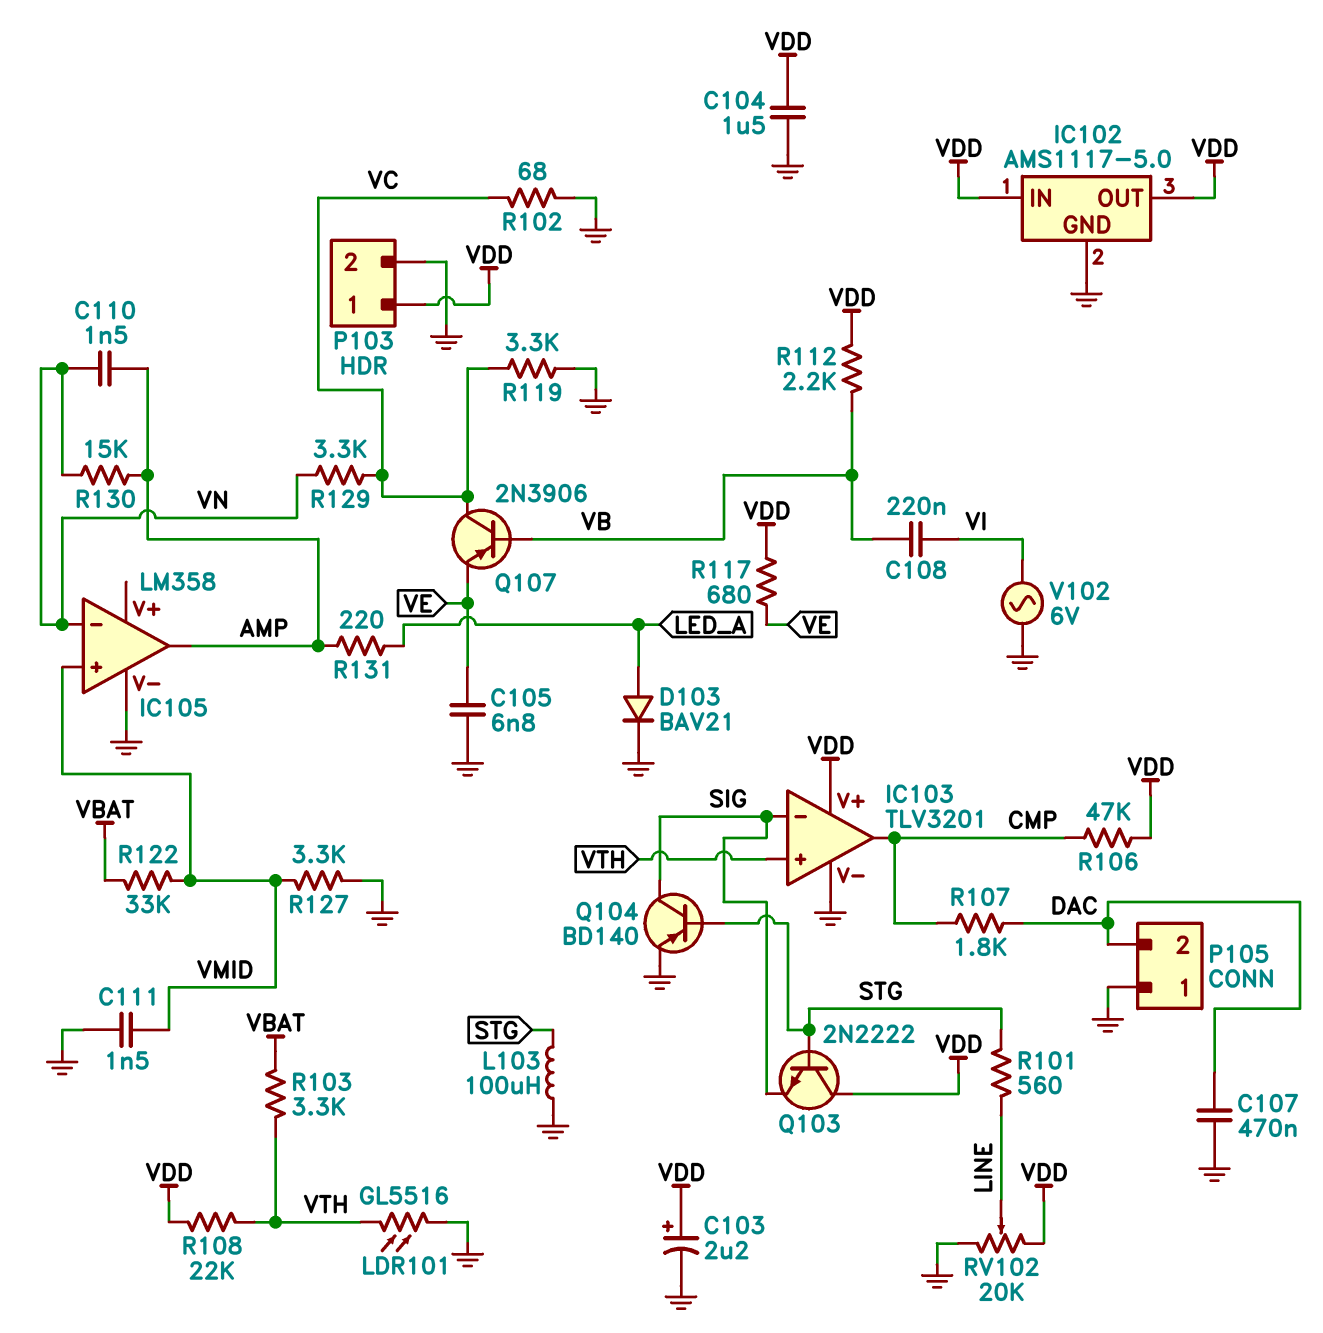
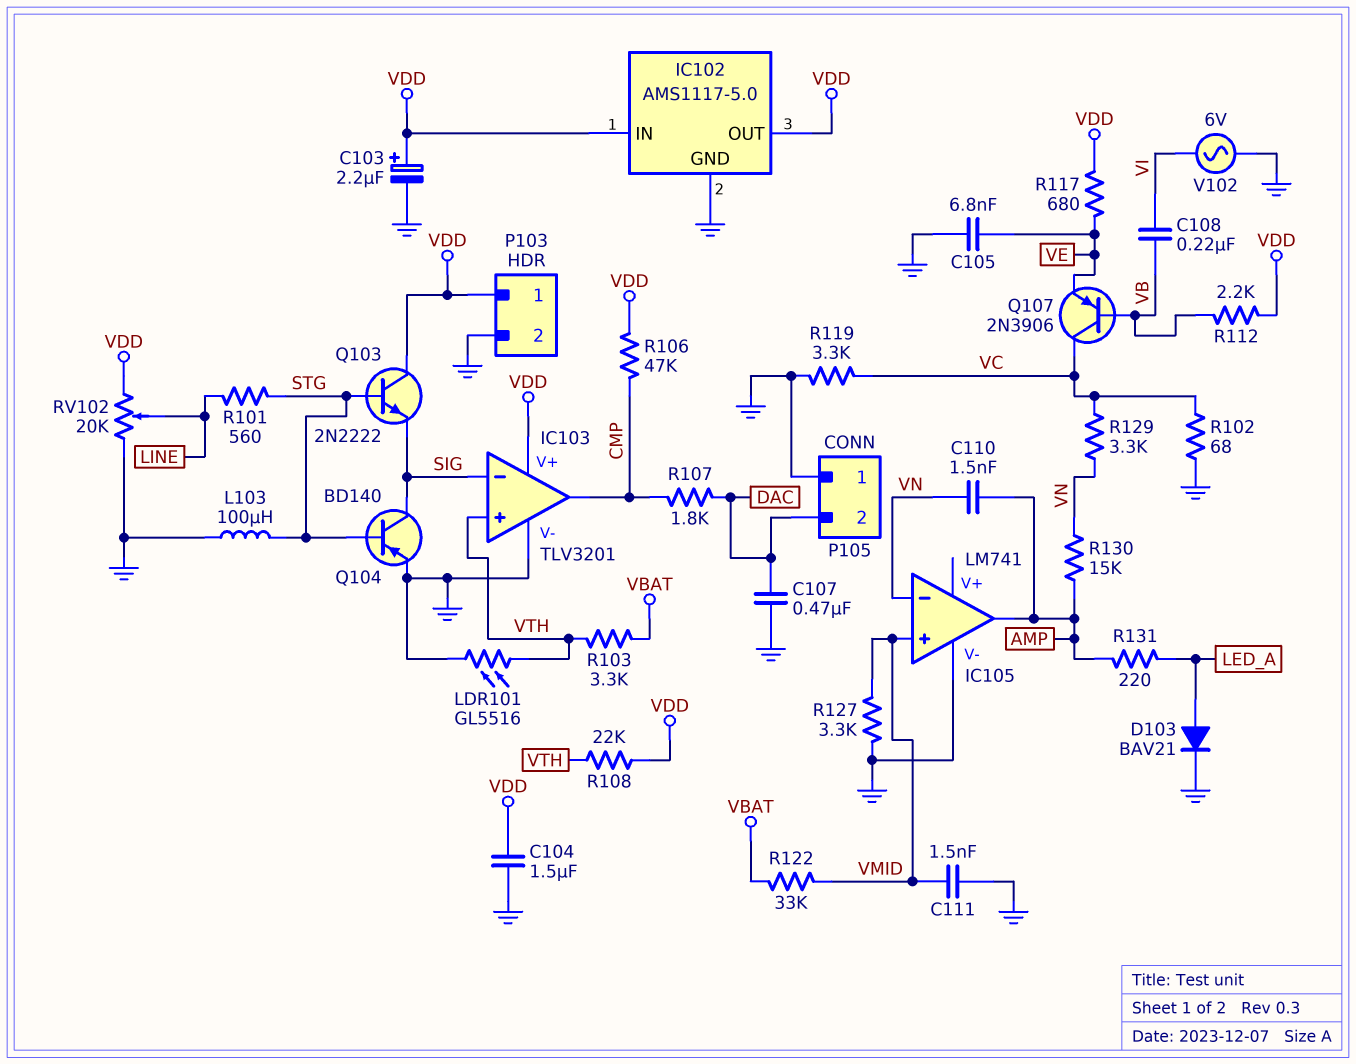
IC105: LM358 -> LM741

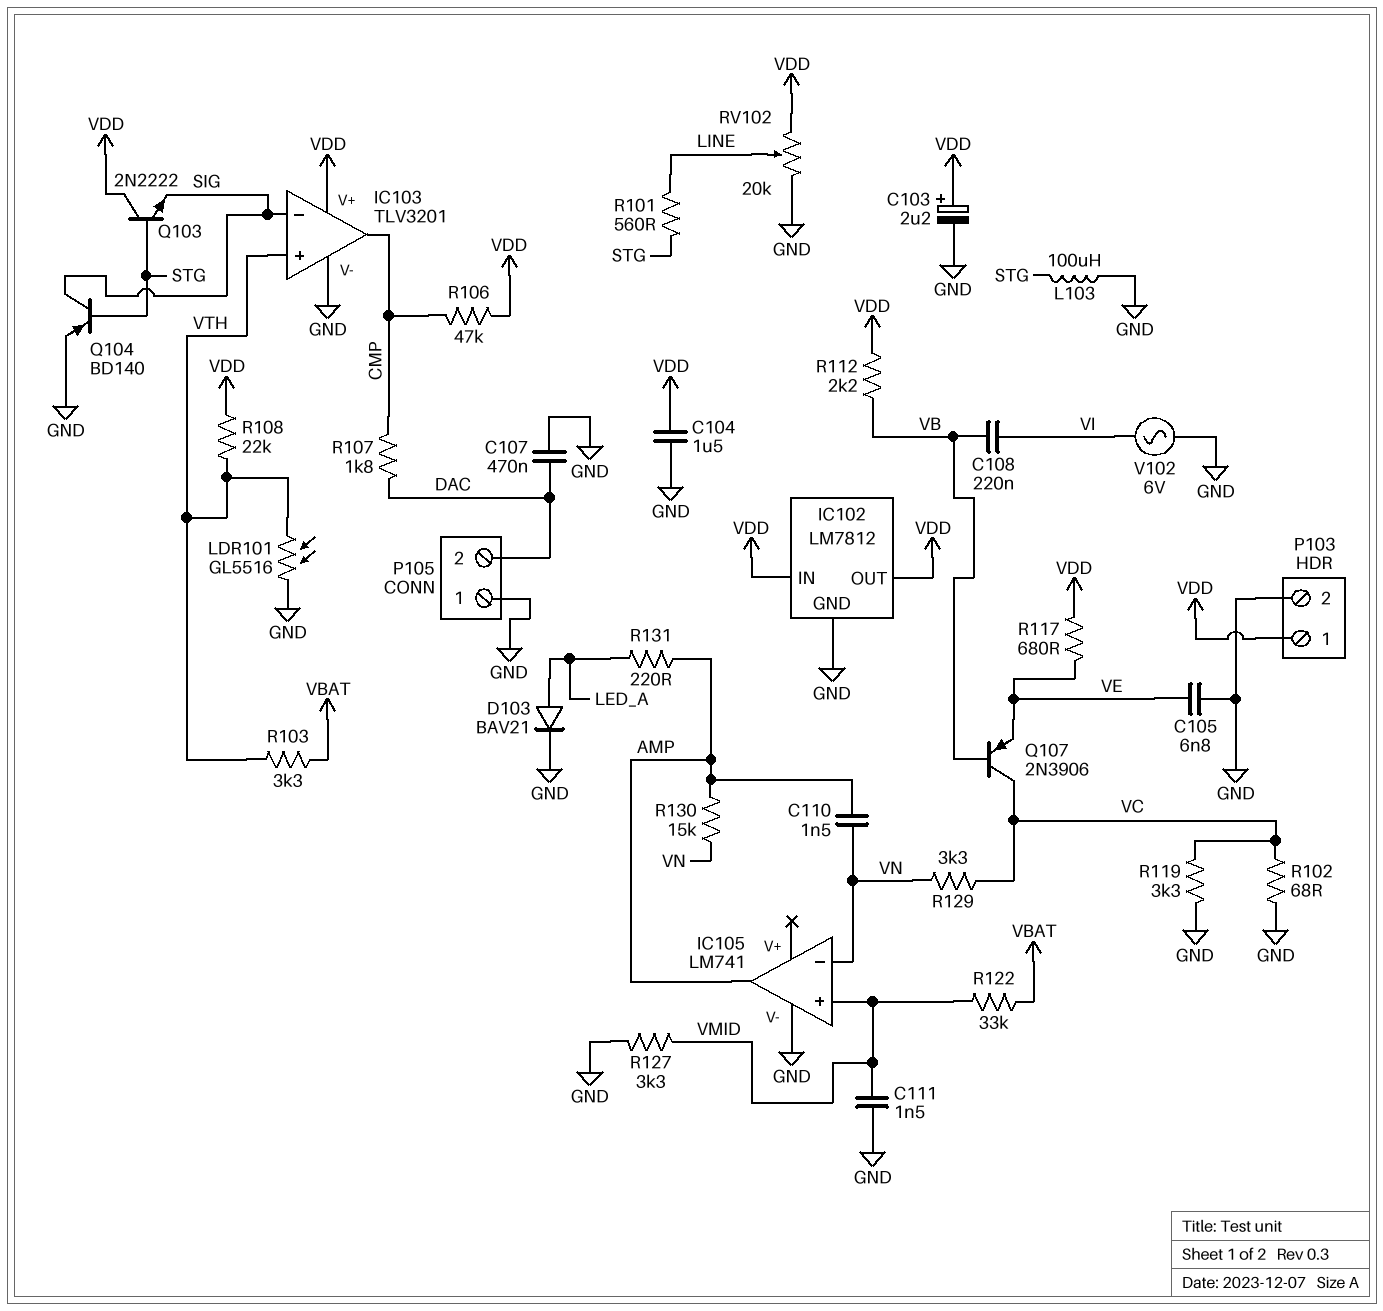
IC102: AMS1117-5.0 -> LM7812

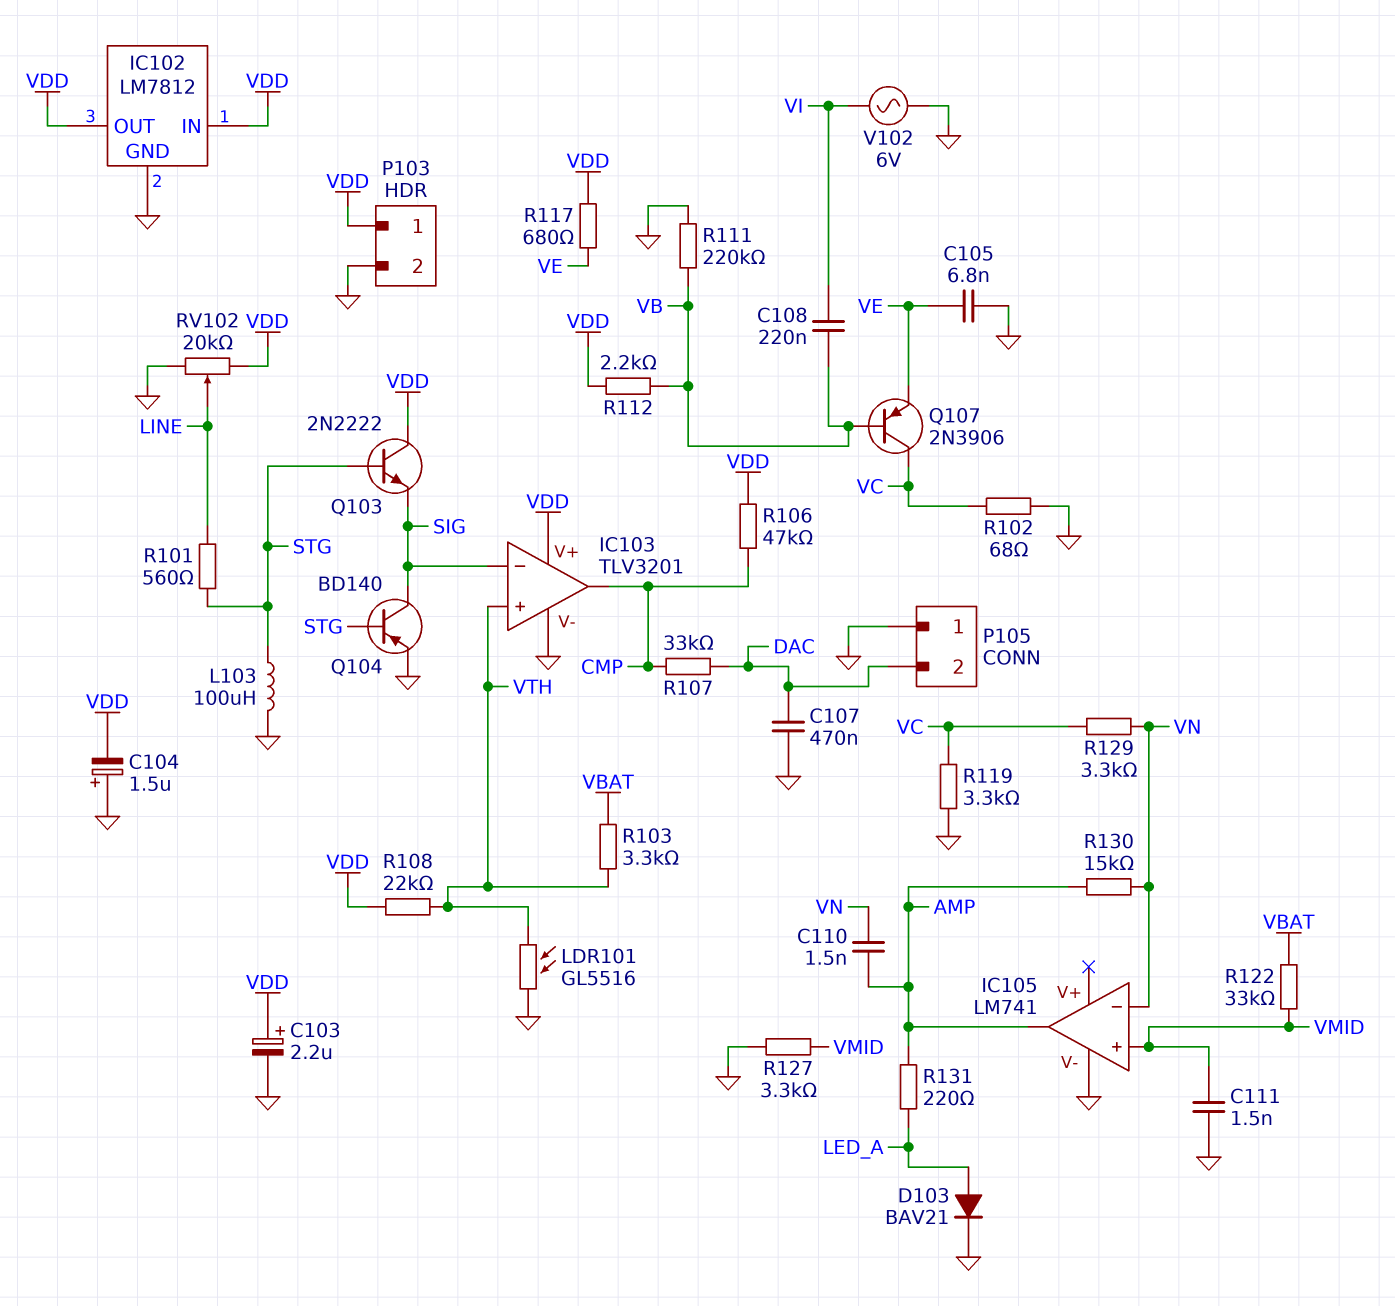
C104: 1.5uF (GND, VDD) -> 1.5uF (plus GND, minus VDD)
R107: 1.8k (CMP, DAC) -> 33k (CMP, DAC)
R111: none -> 220k (GND, VB)

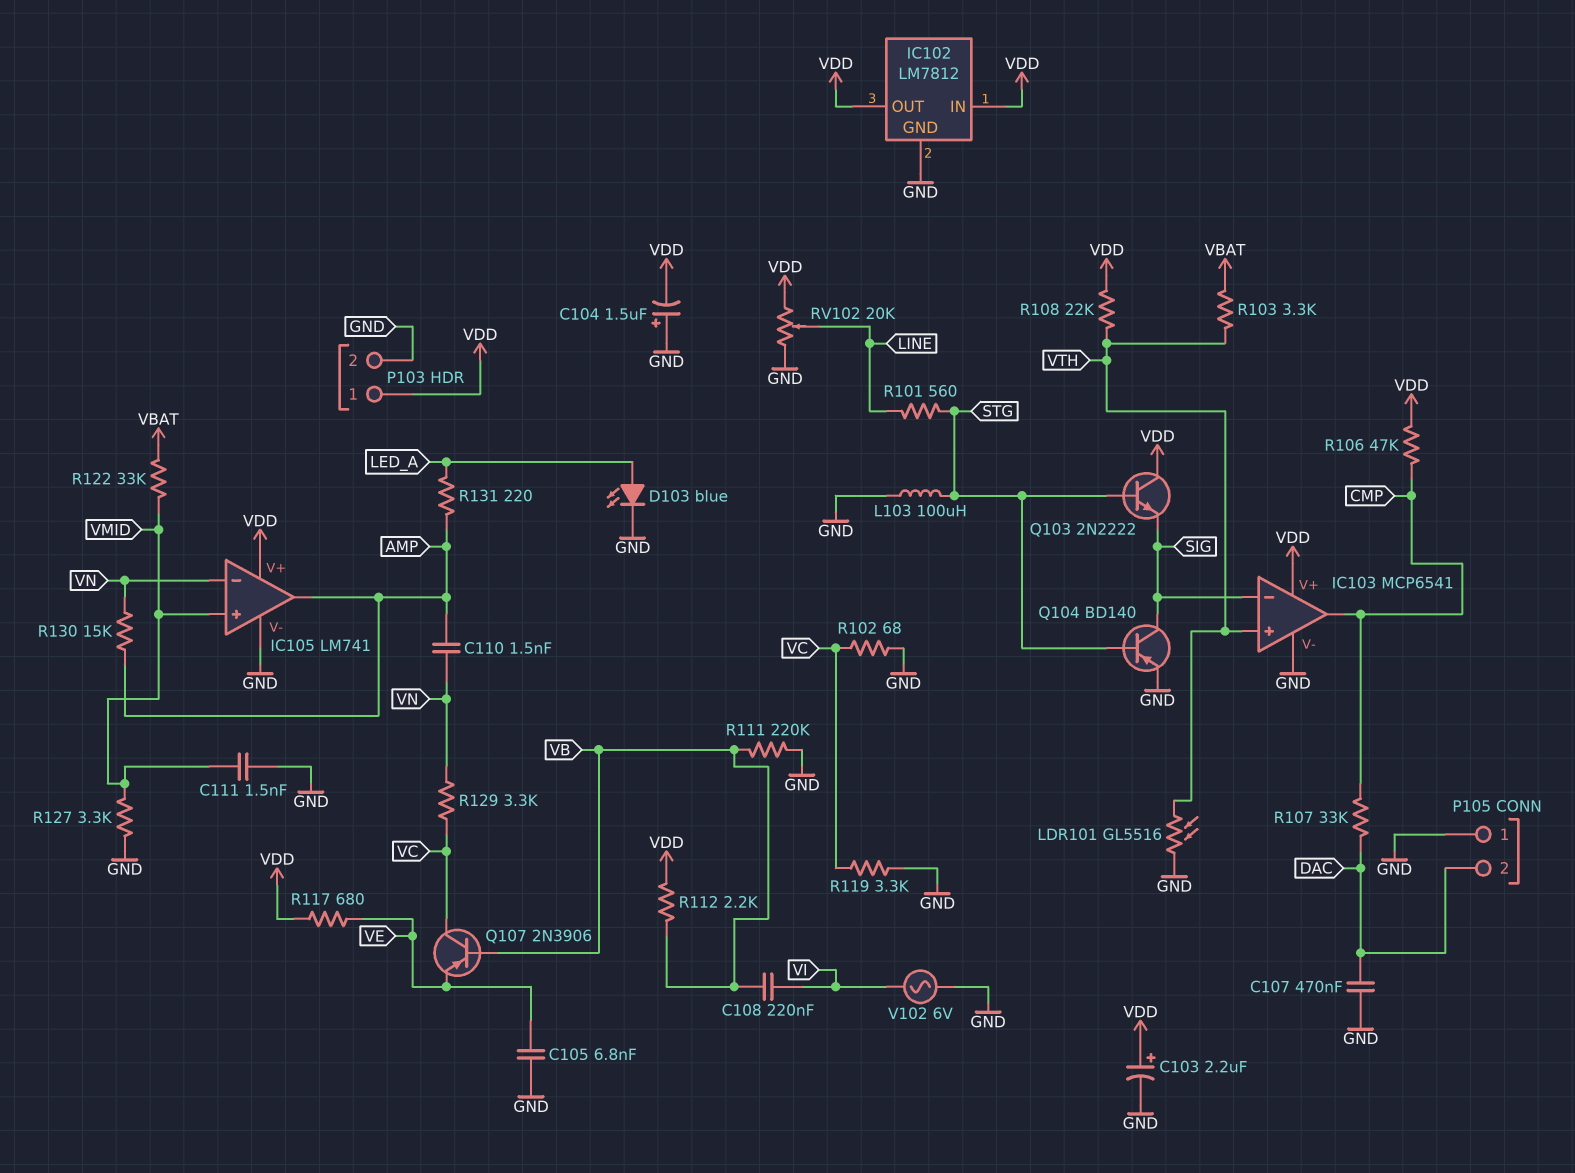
D103: diode BAV21 (A LED_A, K GND) -> LED blue (A LED_A, K GND)
IC103: TLV3201 -> MCP6541
IC105 pin V+: none -> VDD

